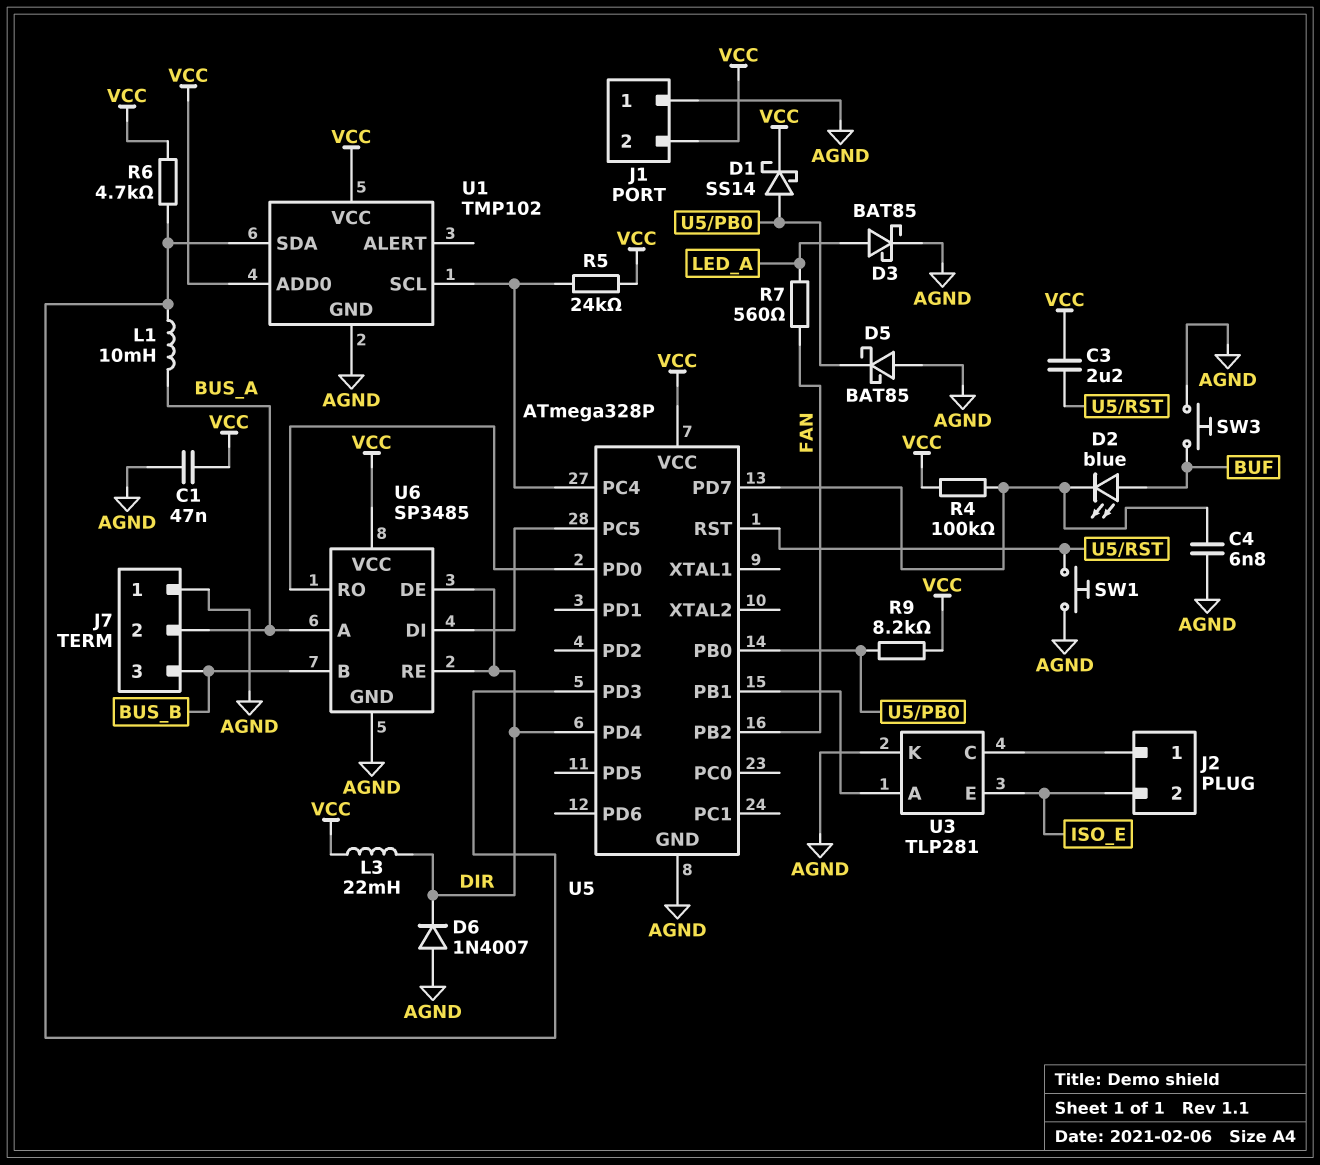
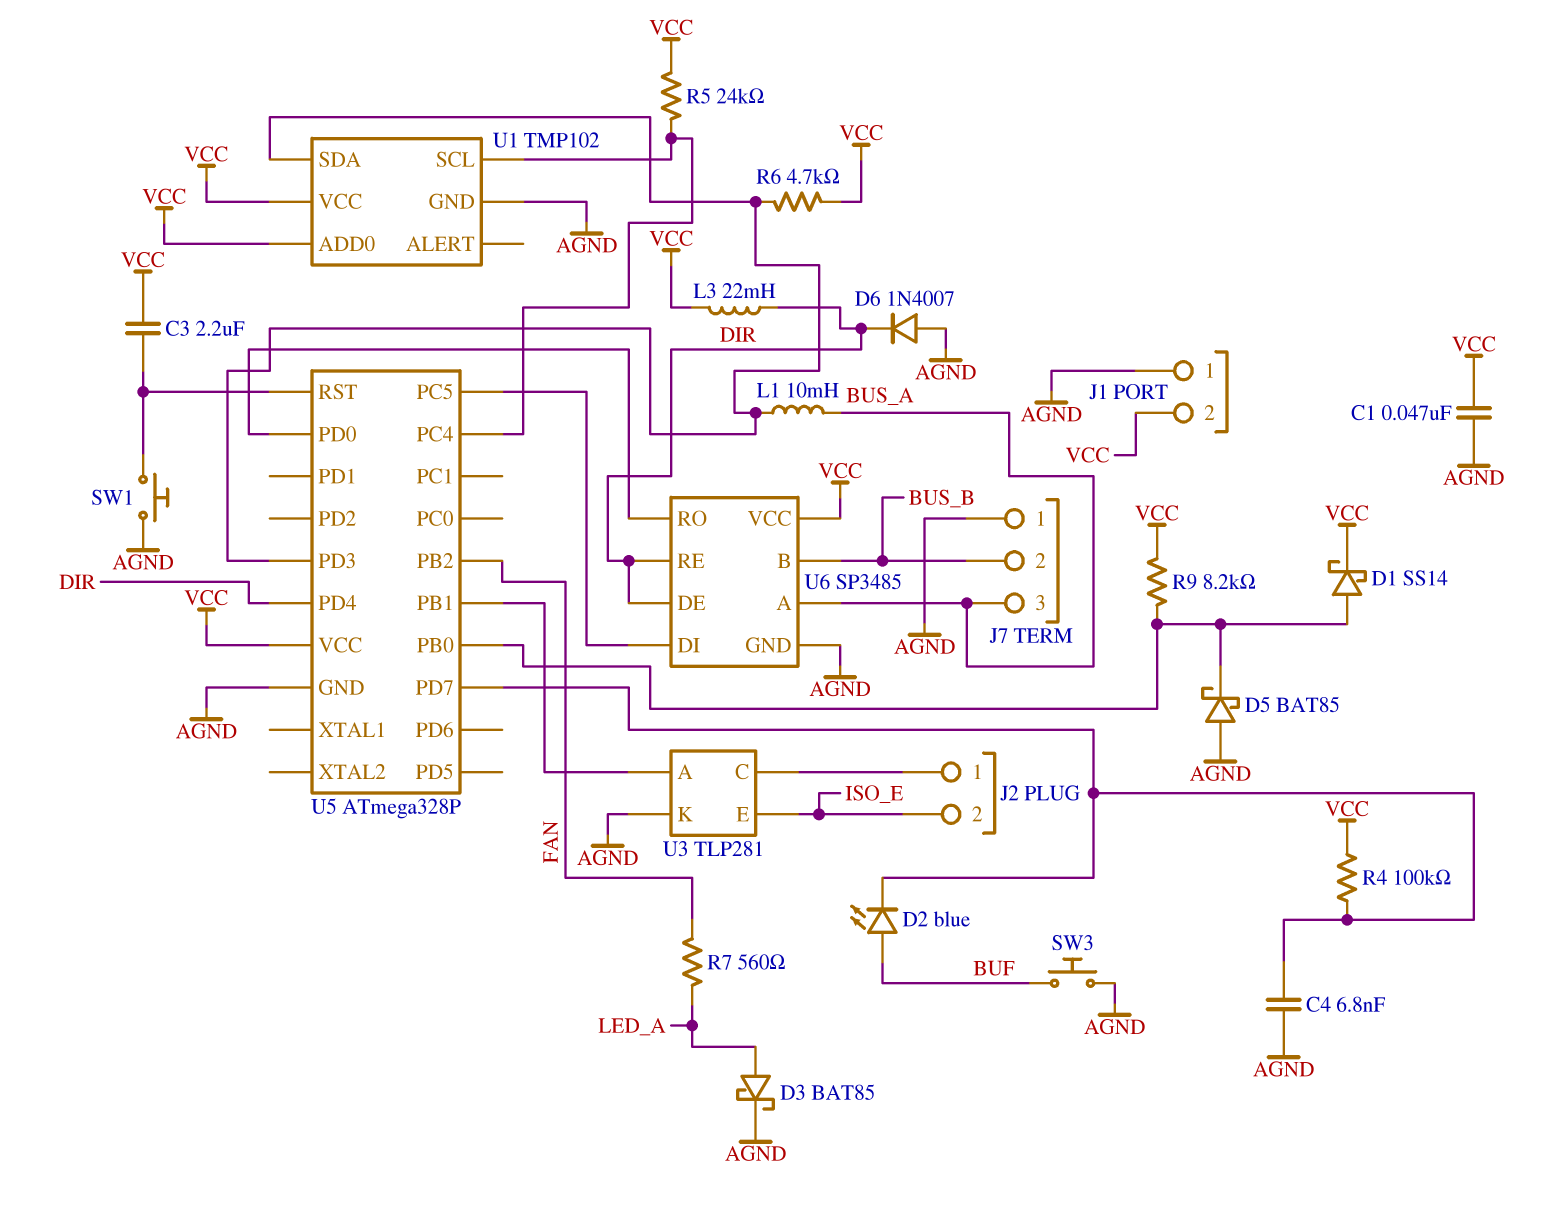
J7 pin 2: BUS_A -> BUS_B
J7 pin 3: BUS_B -> BUS_A

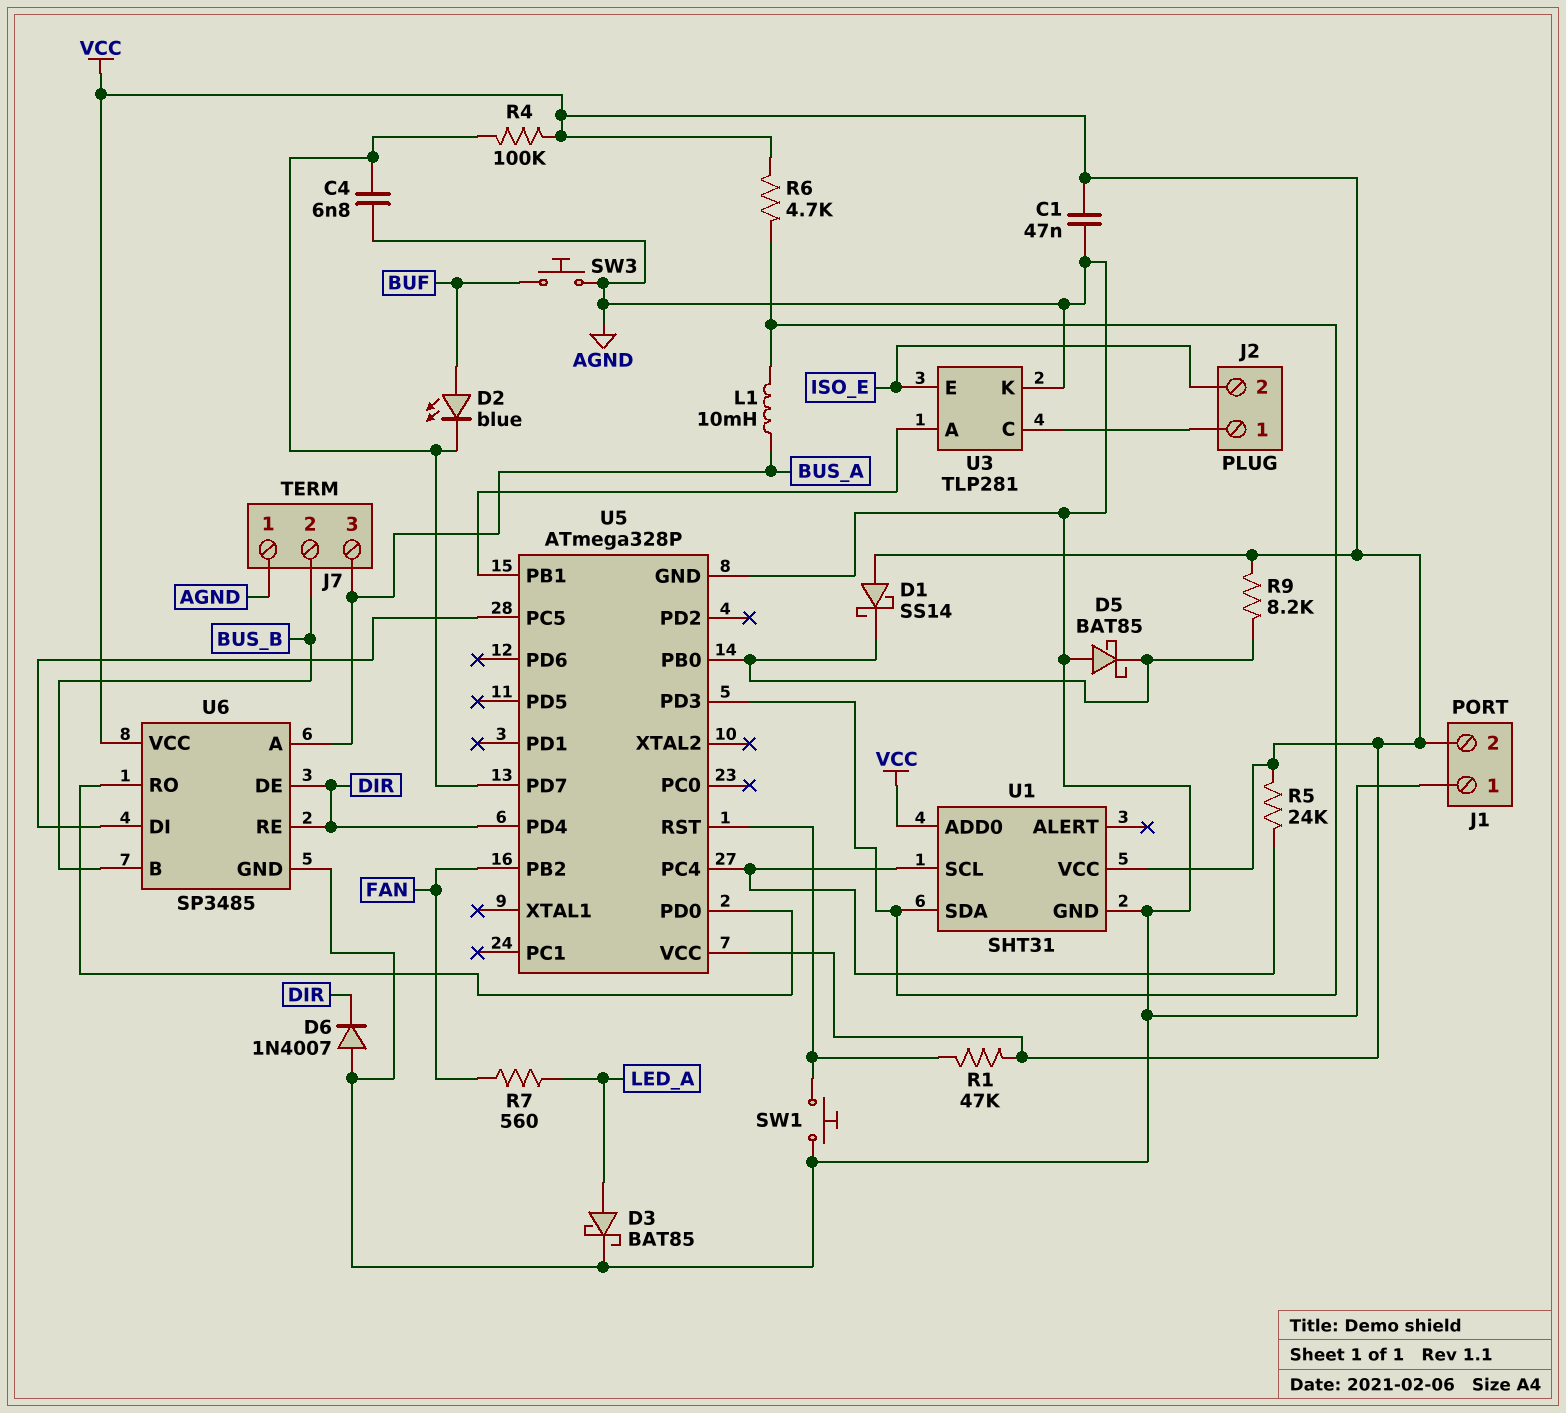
C3: 2.2uF (U5/RST, VCC) -> none
D1: schottky SS14 (A U5/PB0, K VCC) -> schottky SS14 (A VCC, K U5/PB0)
L3: 22mH (DIR, VCC) -> none
R1: none -> 47k (U5/RST, VCC)
U1: TMP102 -> SHT31

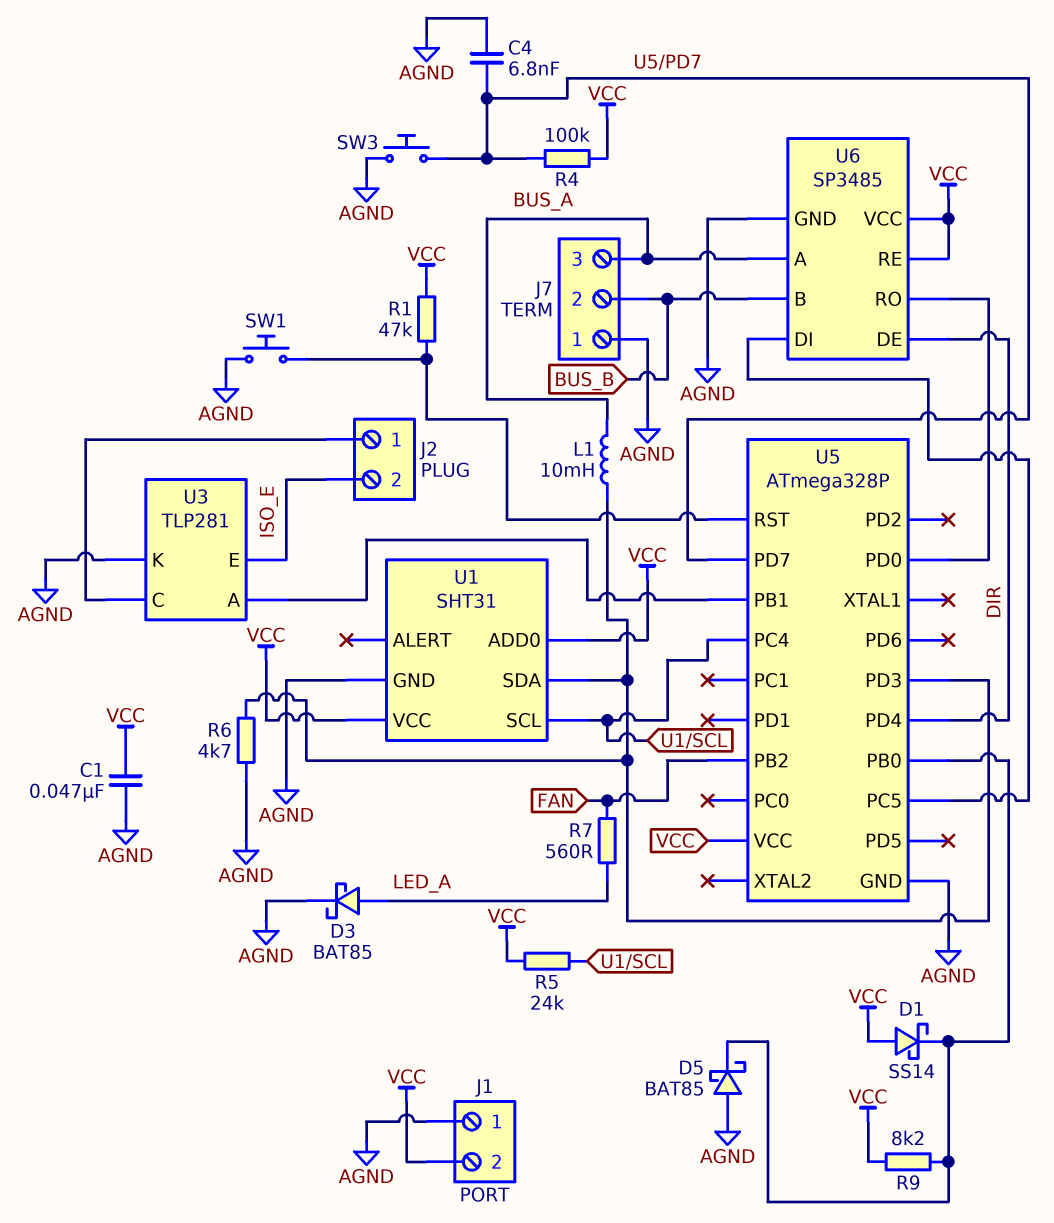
D2: LED blue (A BUF, K U5/PD7) -> none
D6: diode 1N4007 (A AGND, K DIR) -> none
R6: 4.7k (U1/SDA, VCC) -> 4.7k (AGND, U1/SDA)
SW3: button (AGND, BUF) -> button (AGND, U5/PD7)
U6 pin RE: DIR -> VCC

